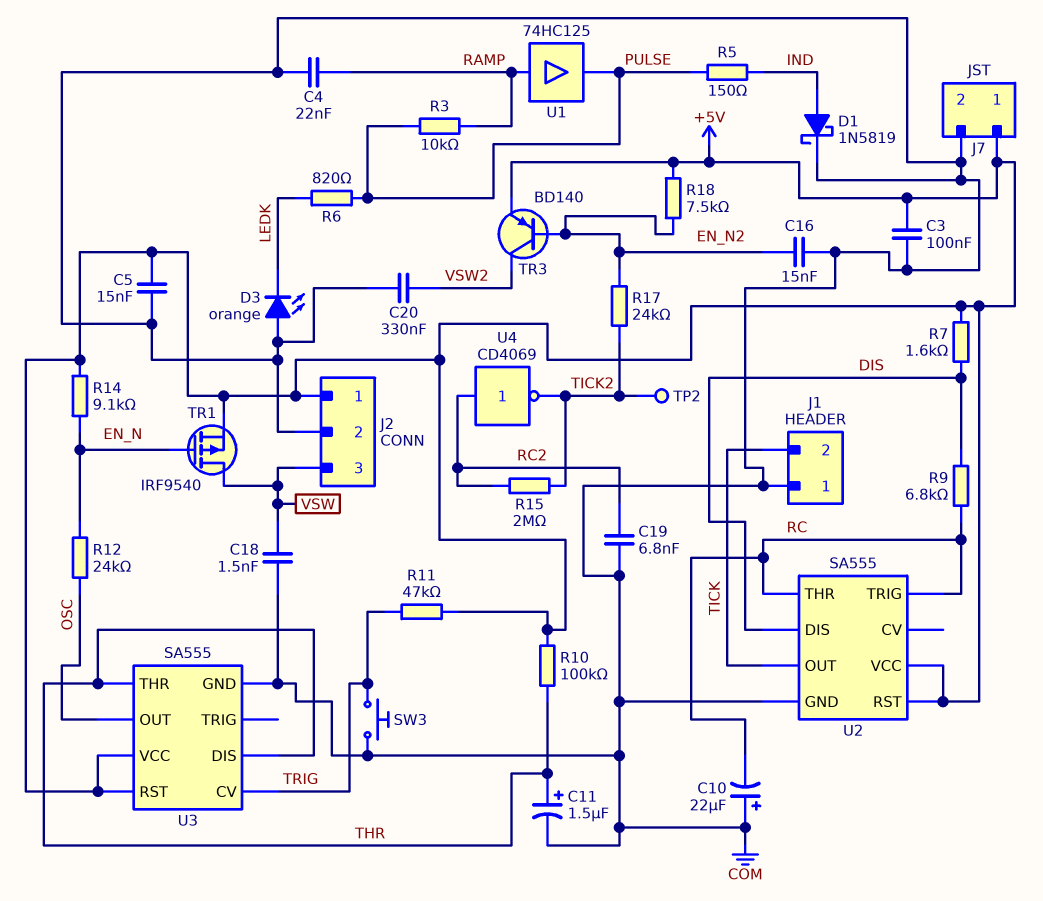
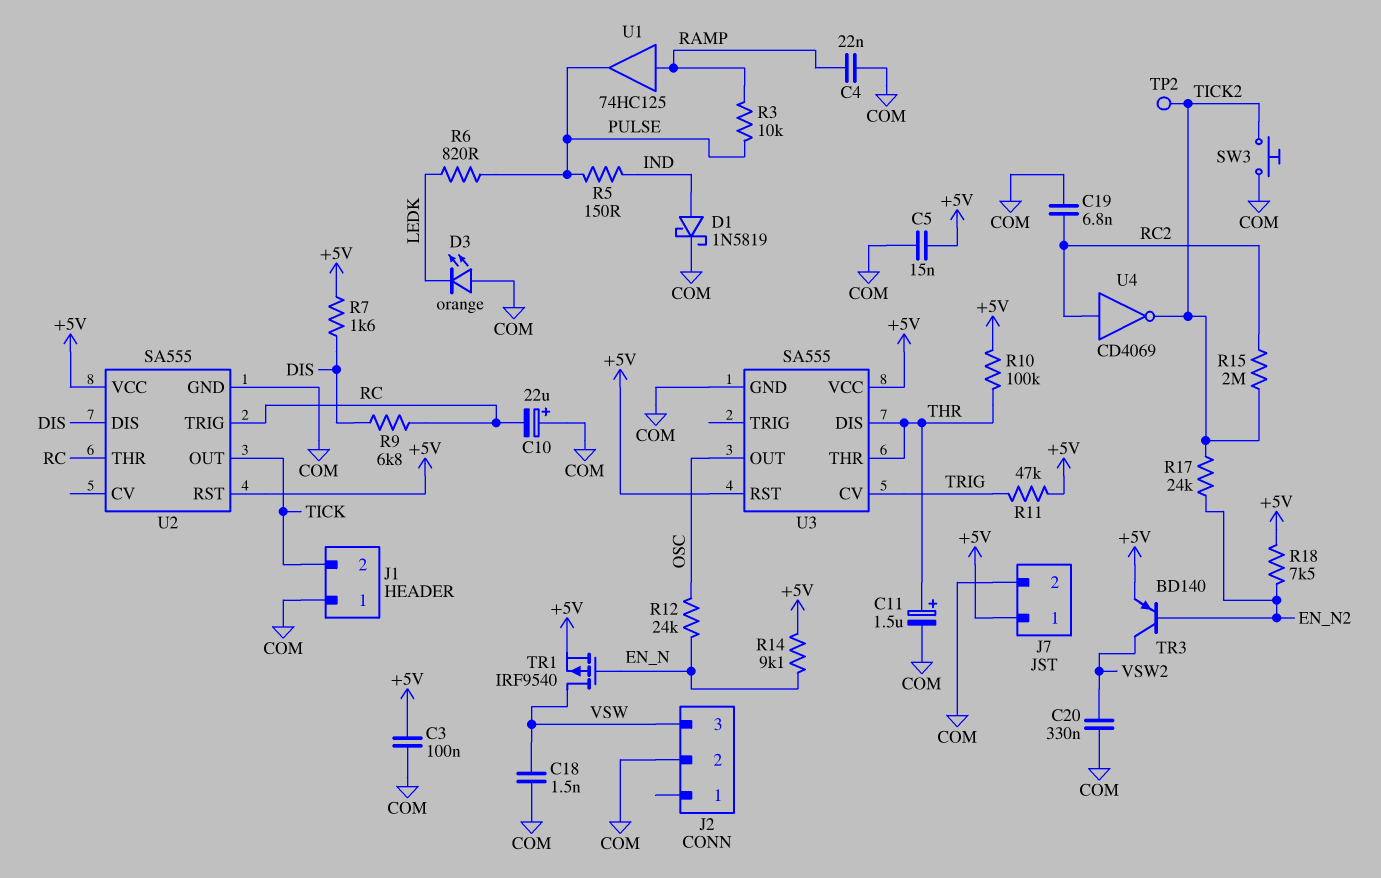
C16: 15nF (COM, EN_N2) -> none
J2 pin 1: +5V -> none
SW3: button (COM, TRIG) -> button (COM, TICK2)

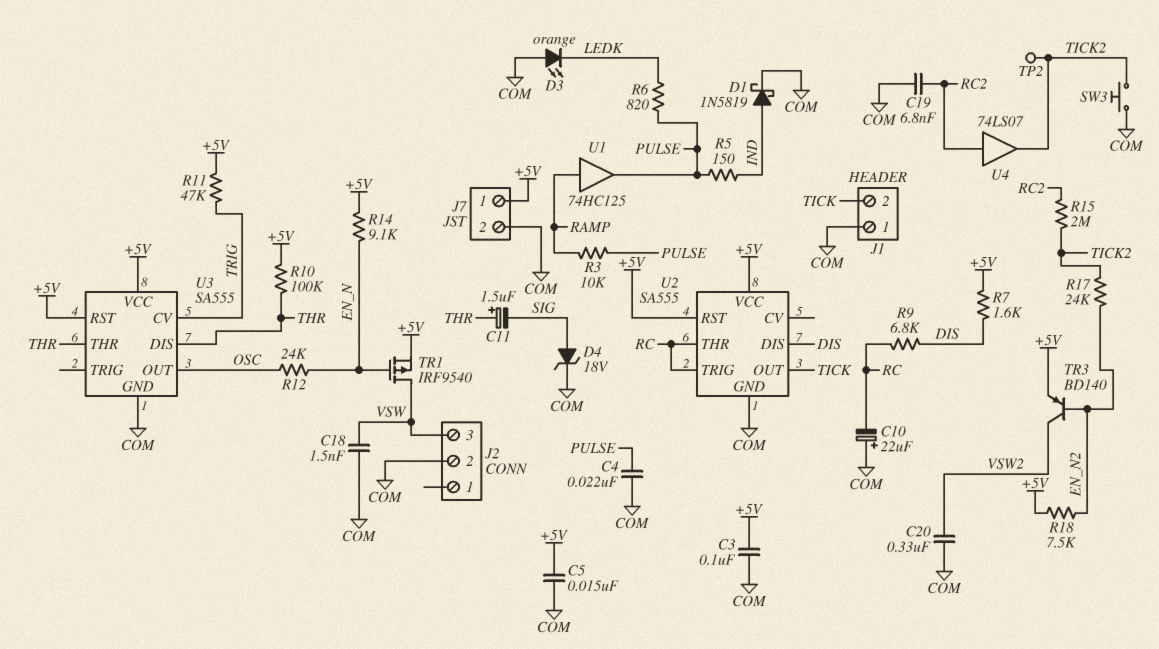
C4: 22nF (COM, RAMP) -> 22nF (COM, PULSE)
C11: 1.5uF (plus THR, minus COM) -> 1.5uF (plus THR, minus SIG)
D4: none -> zener 18V (A SIG, K COM)
U4: NOT CD4069 (in RC2, out TICK2) -> buffer 74LS07 (in RC2, out TICK2)

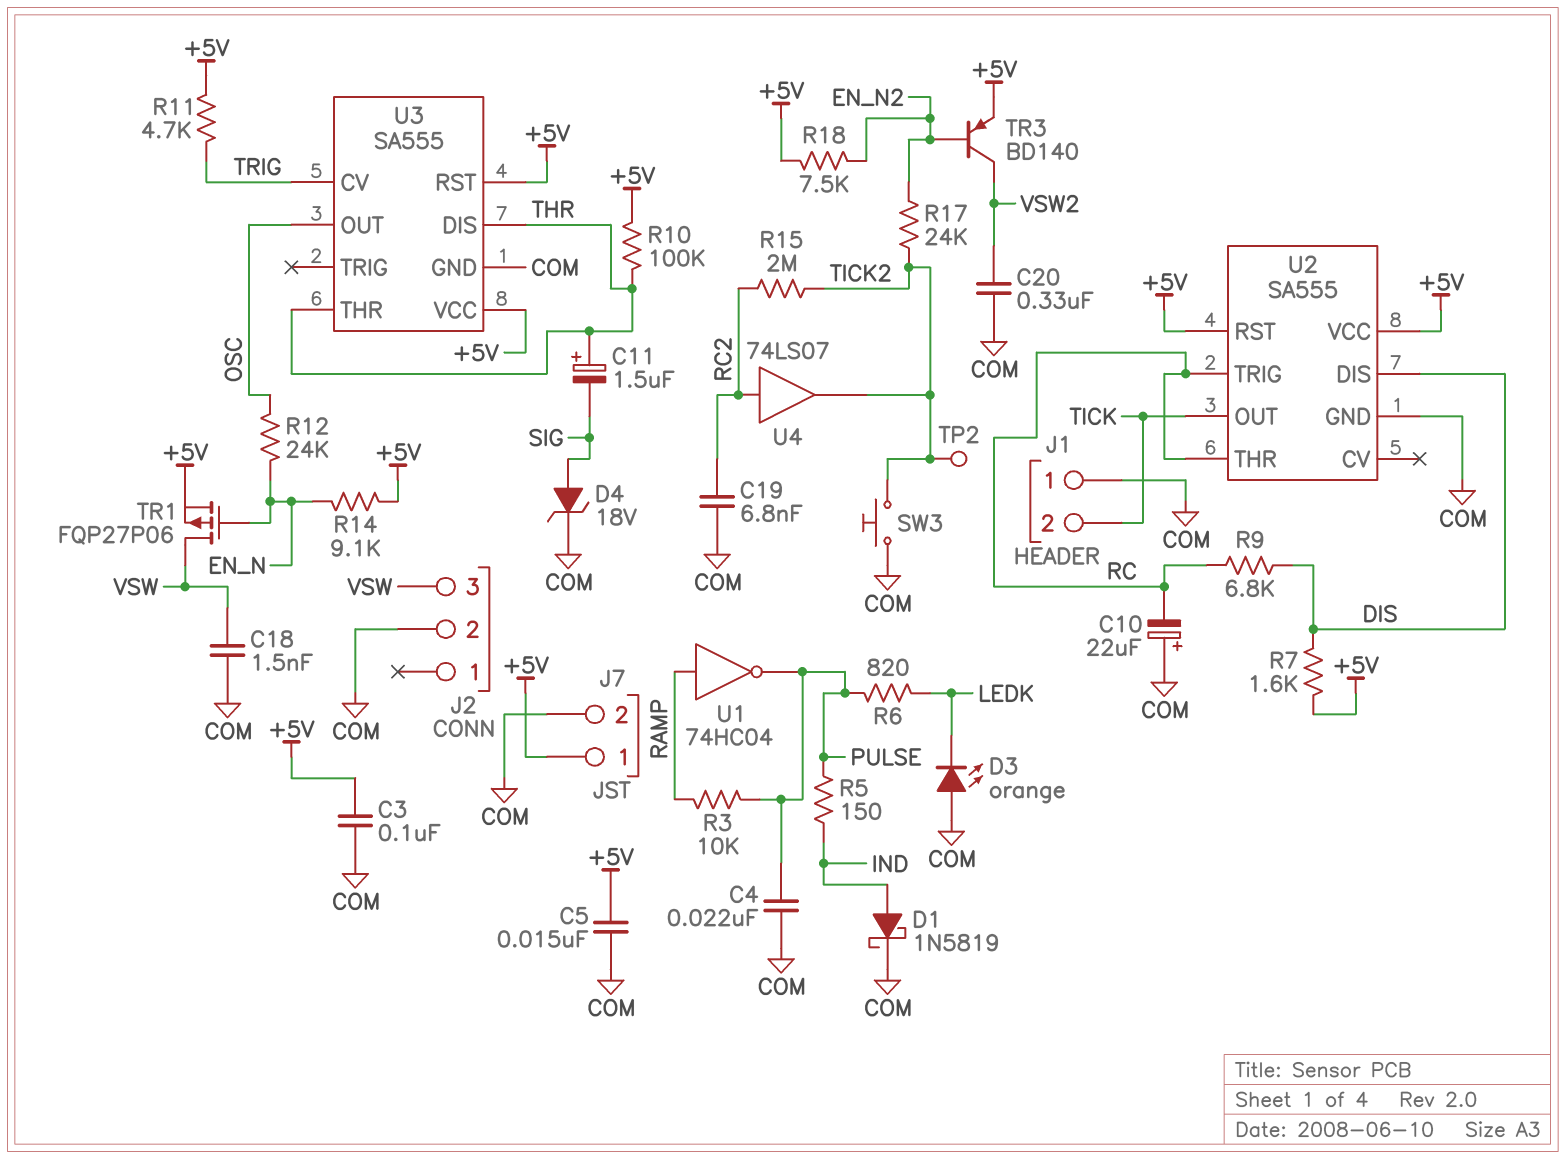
R11: 47k (+5V, TRIG) -> 4.7k (+5V, TRIG)
TR1: PMOS IRF9540 (G EN_N, D VSW, S +5V) -> PMOS FQP27P06 (G EN_N, D VSW, S +5V)
U1: buffer 74HC125 (in RAMP, out PULSE) -> NOT 74HC04 (in RAMP, out PULSE)

